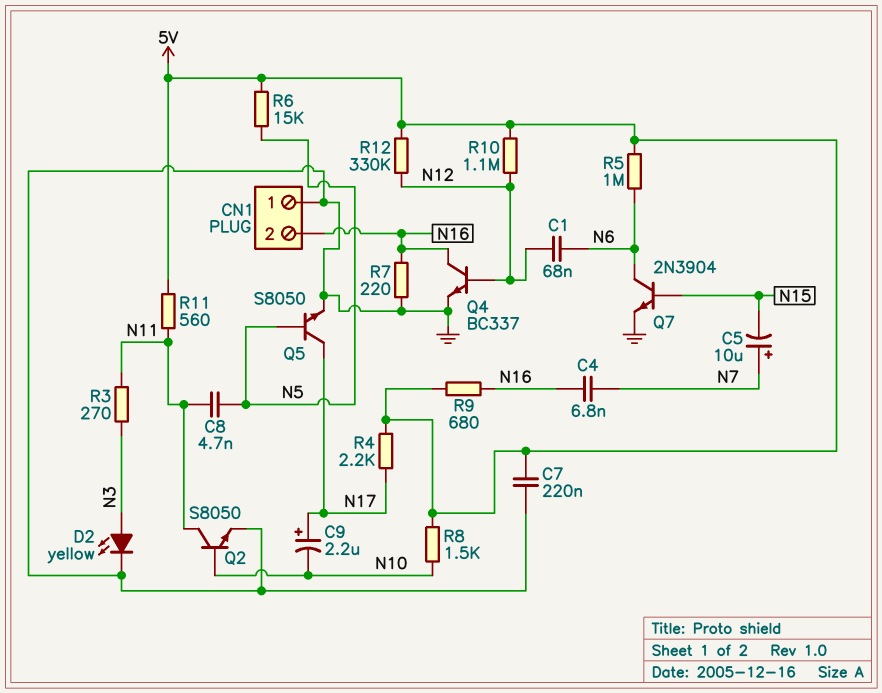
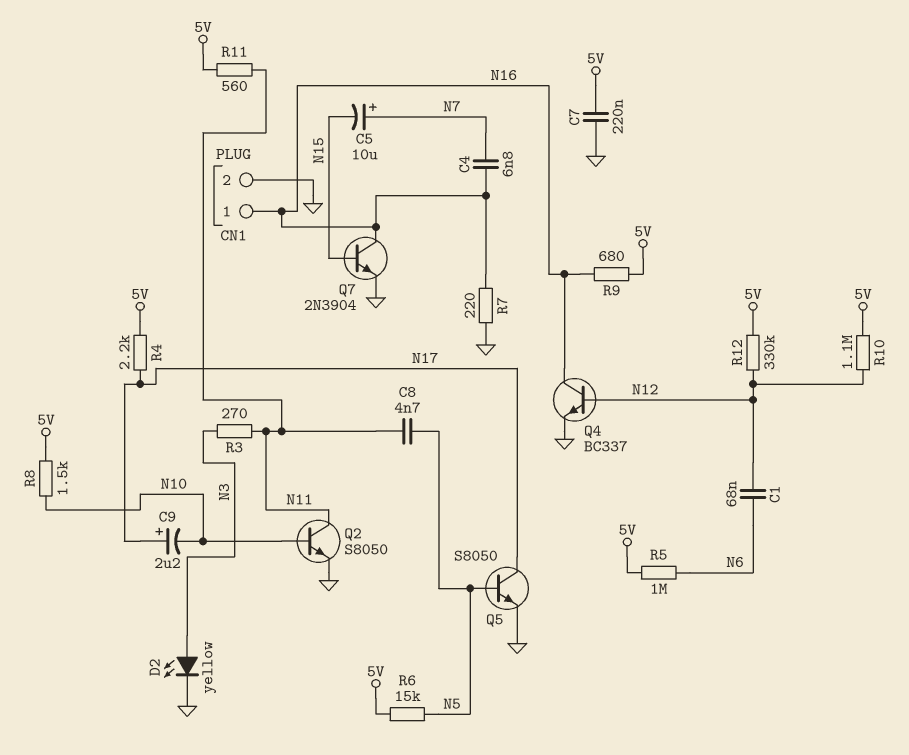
CN1 pin 1: GND -> N16
CN1 pin 2: N16 -> GND
Q7: NPN 2N3904 (B N15, C N6, E GND) -> NPN 2N3904 (B N15, C N16, E GND)

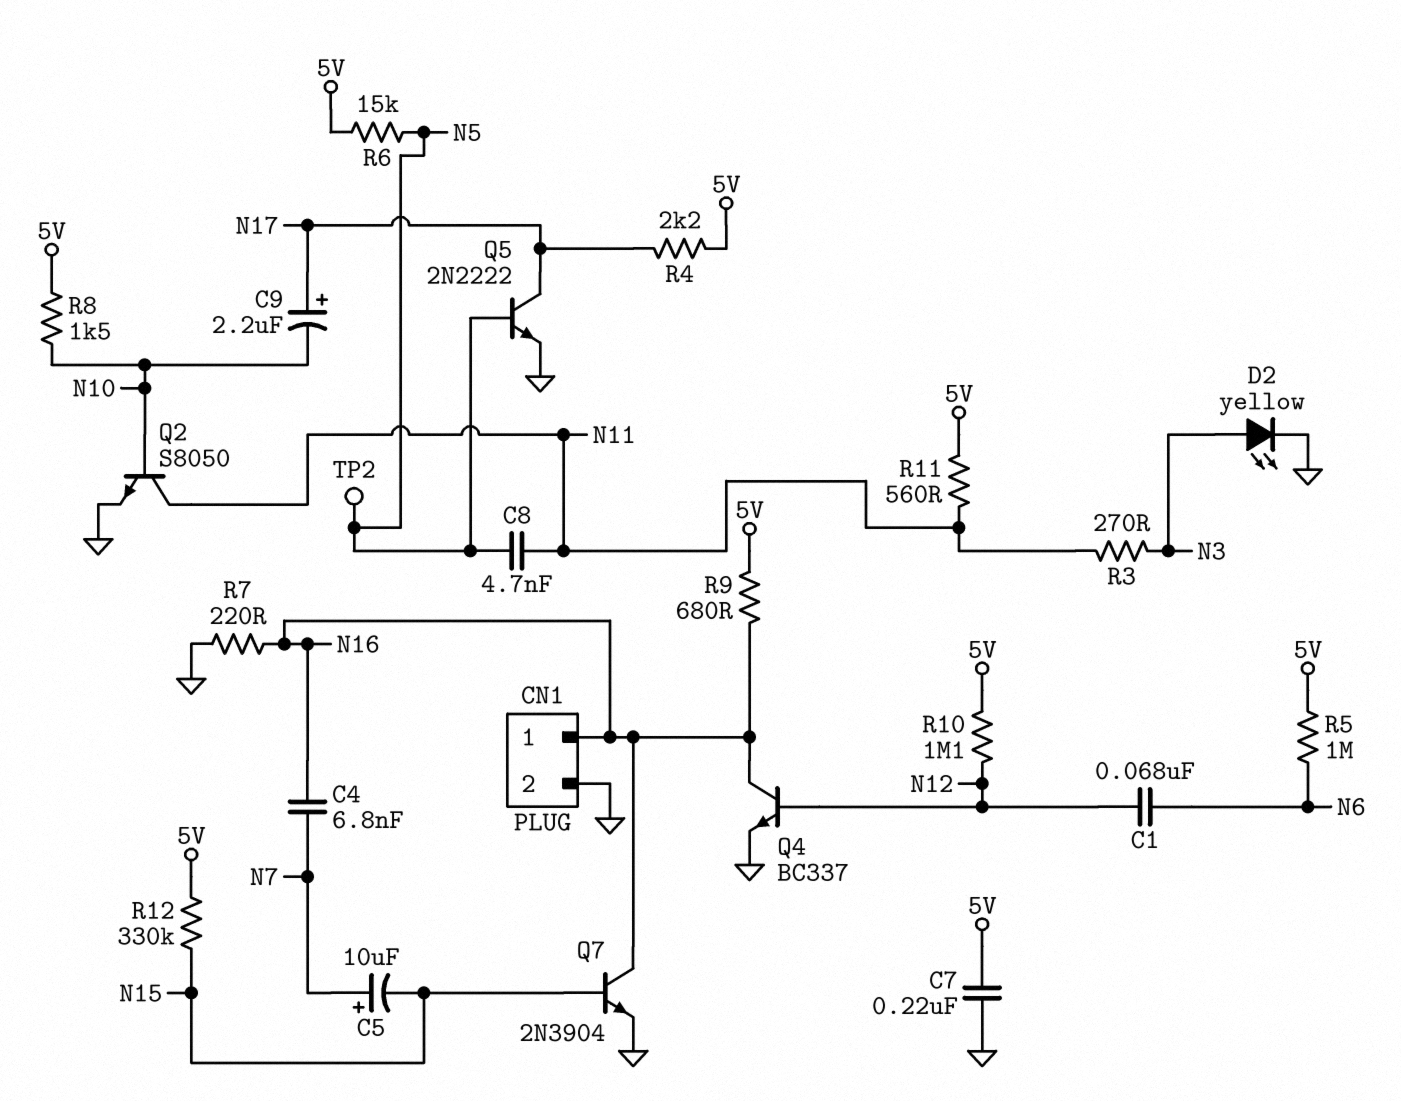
Q5: NPN S8050 (B N5, C N17, E GND) -> NPN 2N2222 (B N5, C N17, E GND)
R12: 330k (5V, N12) -> 330k (5V, N15)
TP2: none -> test point (N5)

